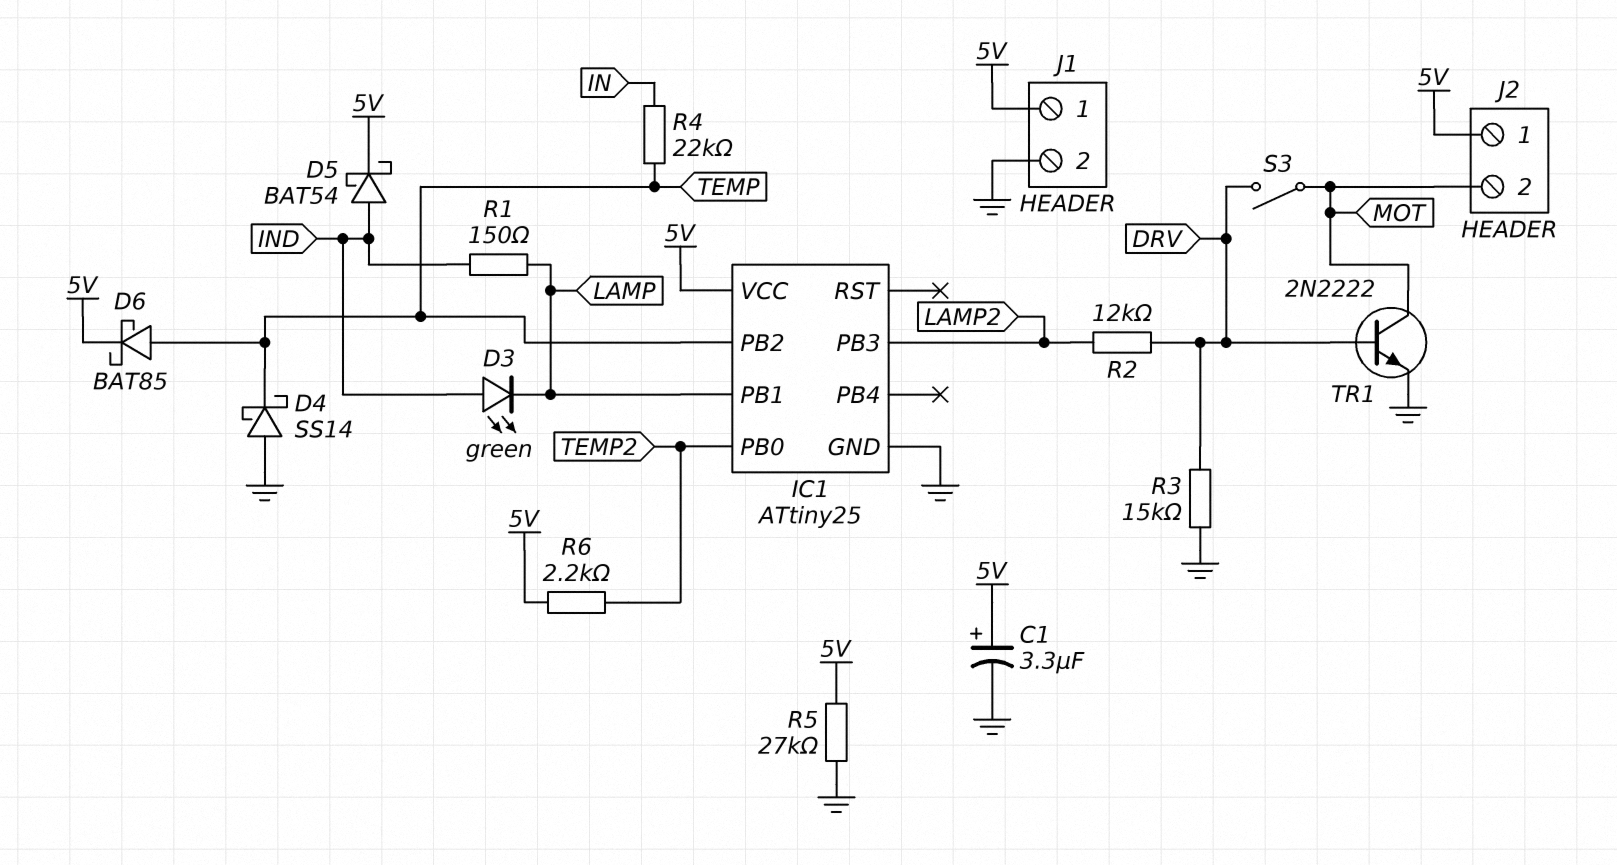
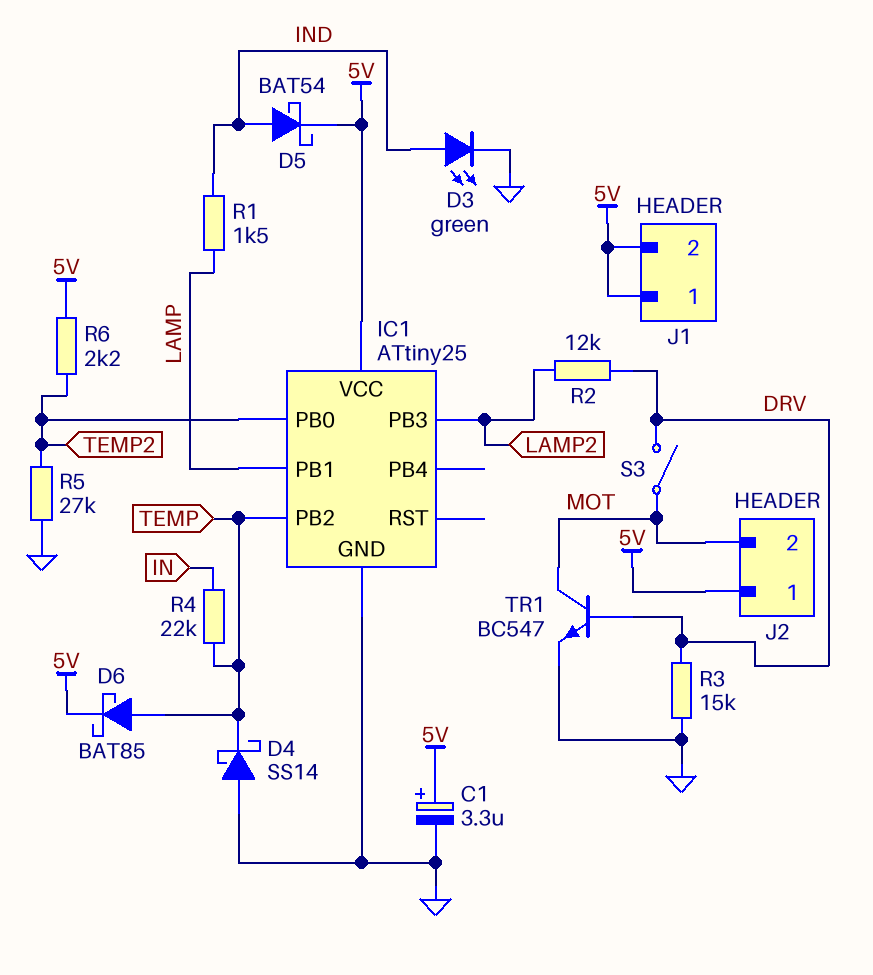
D3: LED green (A IND, K LAMP) -> LED green (A IND, K GND)
J1 pin 2: GND -> 5V
R1: 150 (IND, LAMP) -> 1.5k (IND, LAMP)
R5: 27k (5V, GND) -> 27k (GND, TEMP2)
TR1: NPN 2N2222 (B DRV, C MOT, E GND) -> NPN BC547 (B DRV, C MOT, E GND)

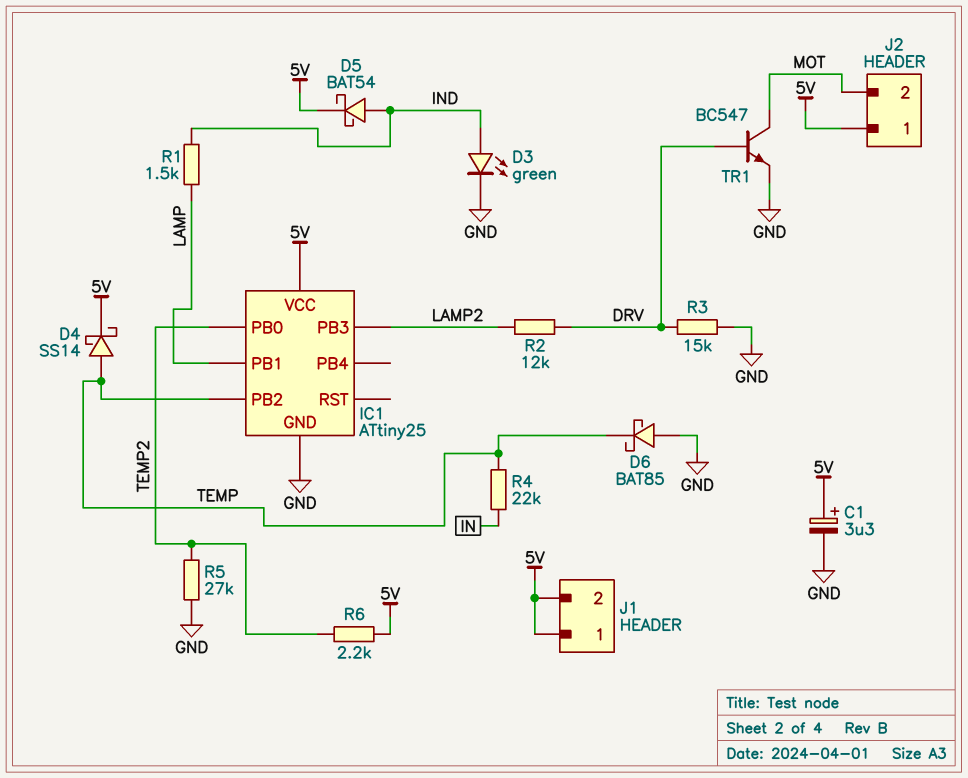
D4: schottky SS14 (A GND, K TEMP) -> schottky SS14 (A TEMP, K 5V)
D6: schottky BAT85 (A TEMP, K 5V) -> schottky BAT85 (A GND, K TEMP)
S3: switch (DRV, MOT) -> none

